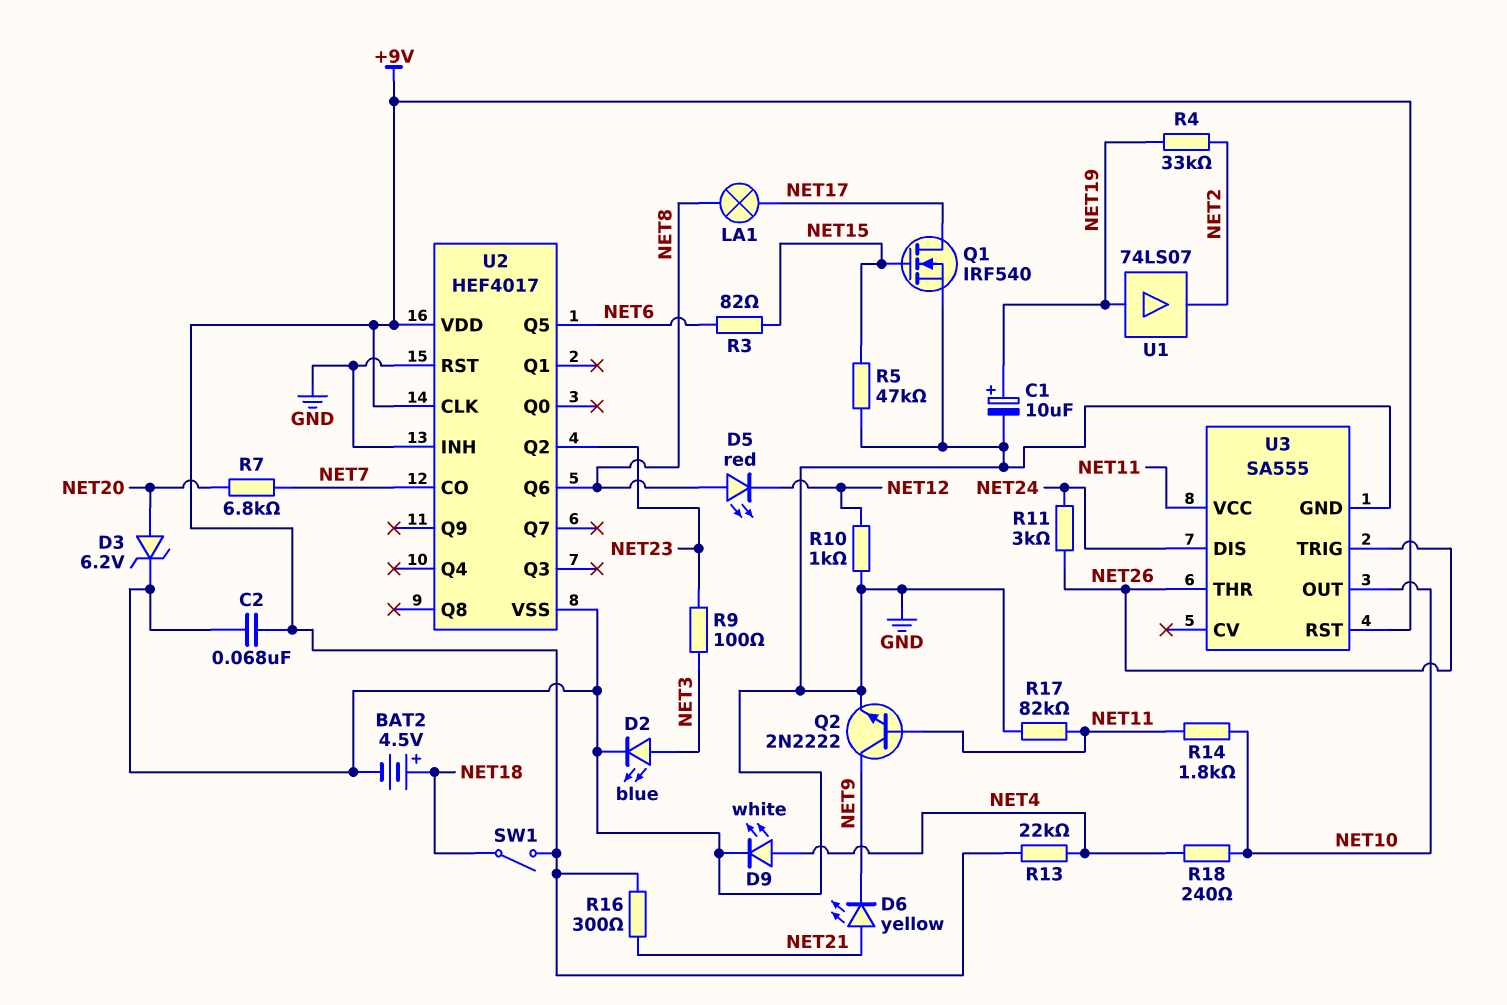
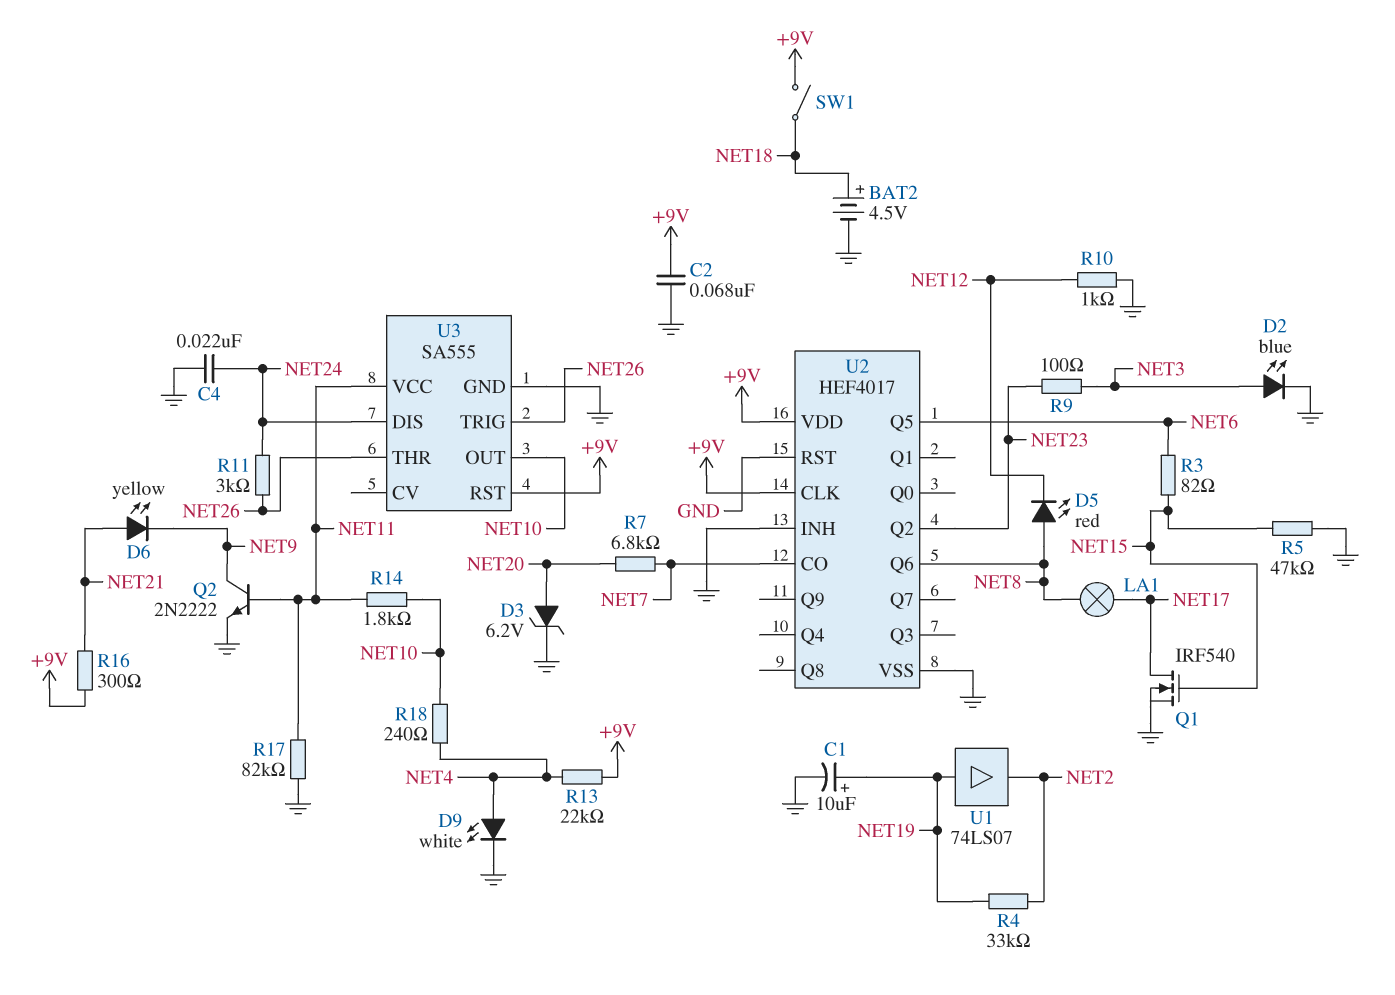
C4: none -> 22nF (GND, NET24)

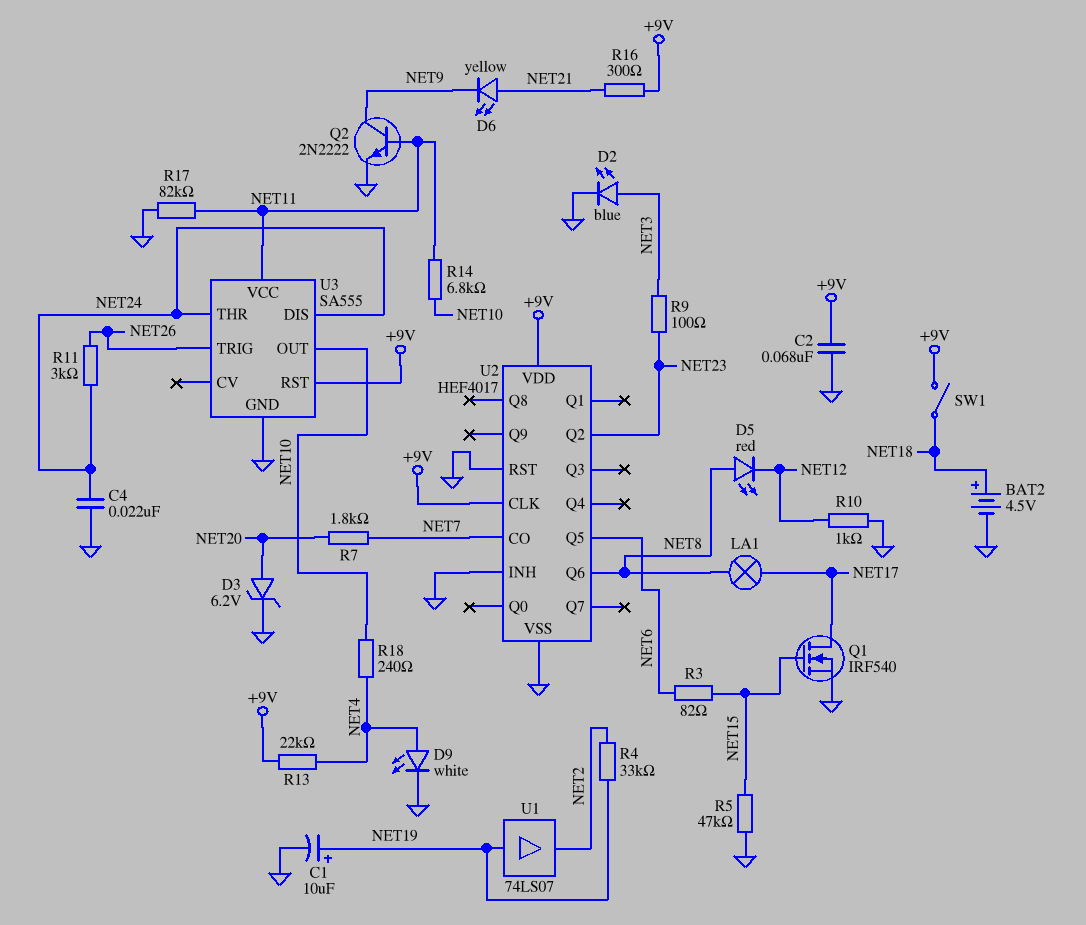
R7: 6.8k (NET7, NET20) -> 1.8k (NET7, NET20)
R14: 1.8k (NET10, NET11) -> 6.8k (NET10, NET11)
U3 pin THR: NET26 -> NET24

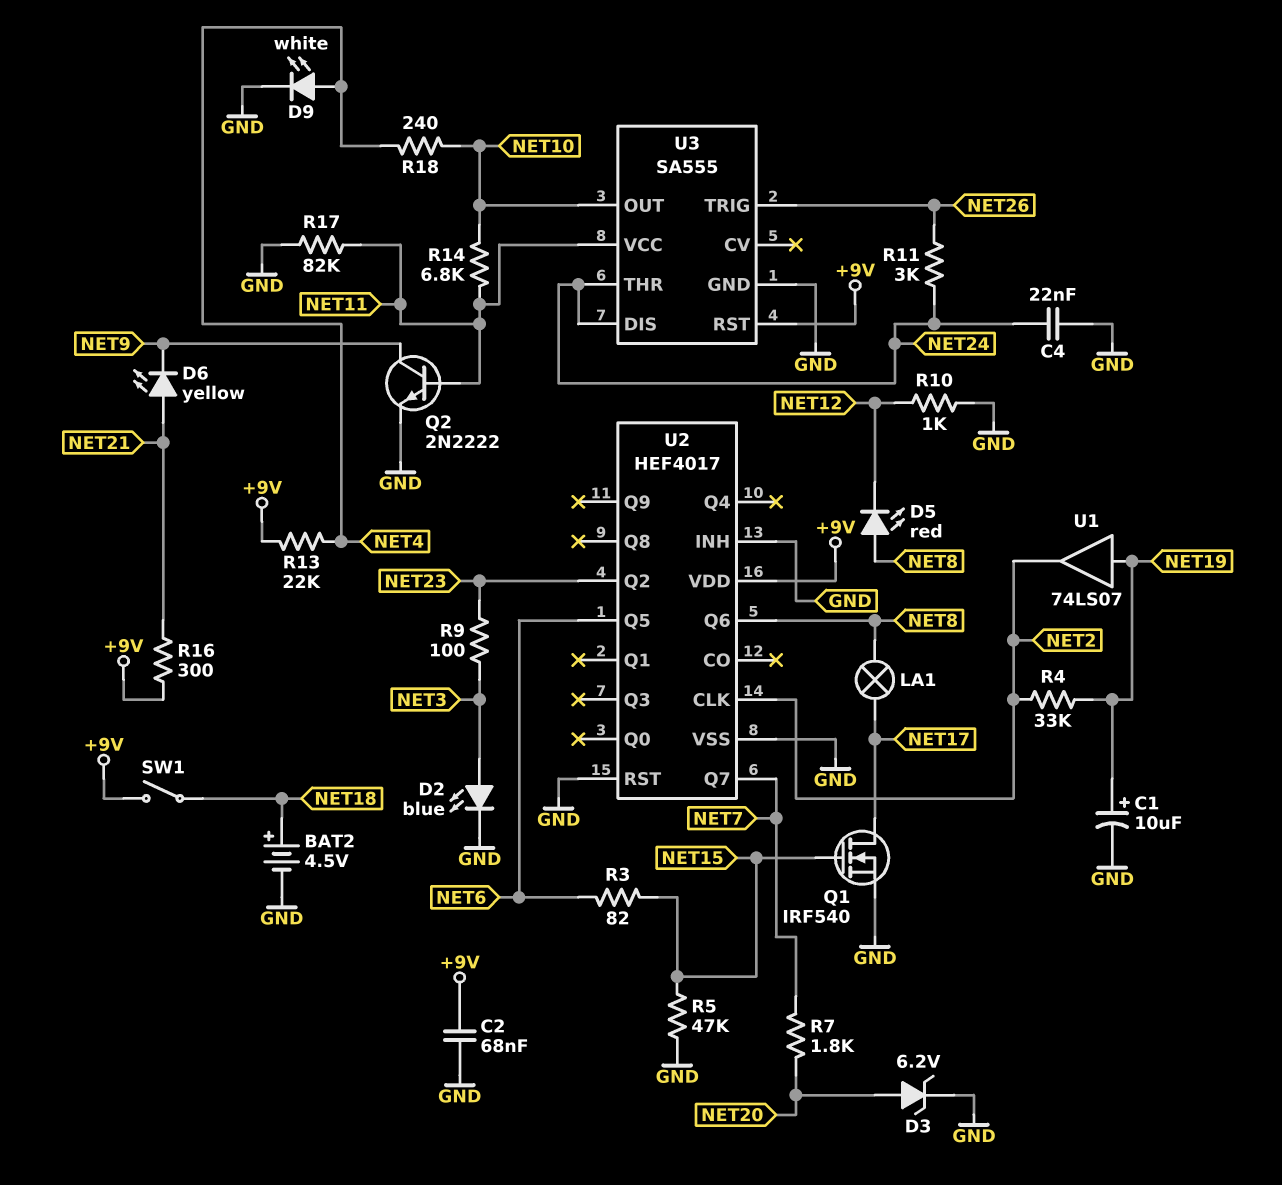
U2 pin CLK: +9V -> NET2
U2 pin CO: NET7 -> none
U2 pin Q7: none -> NET7

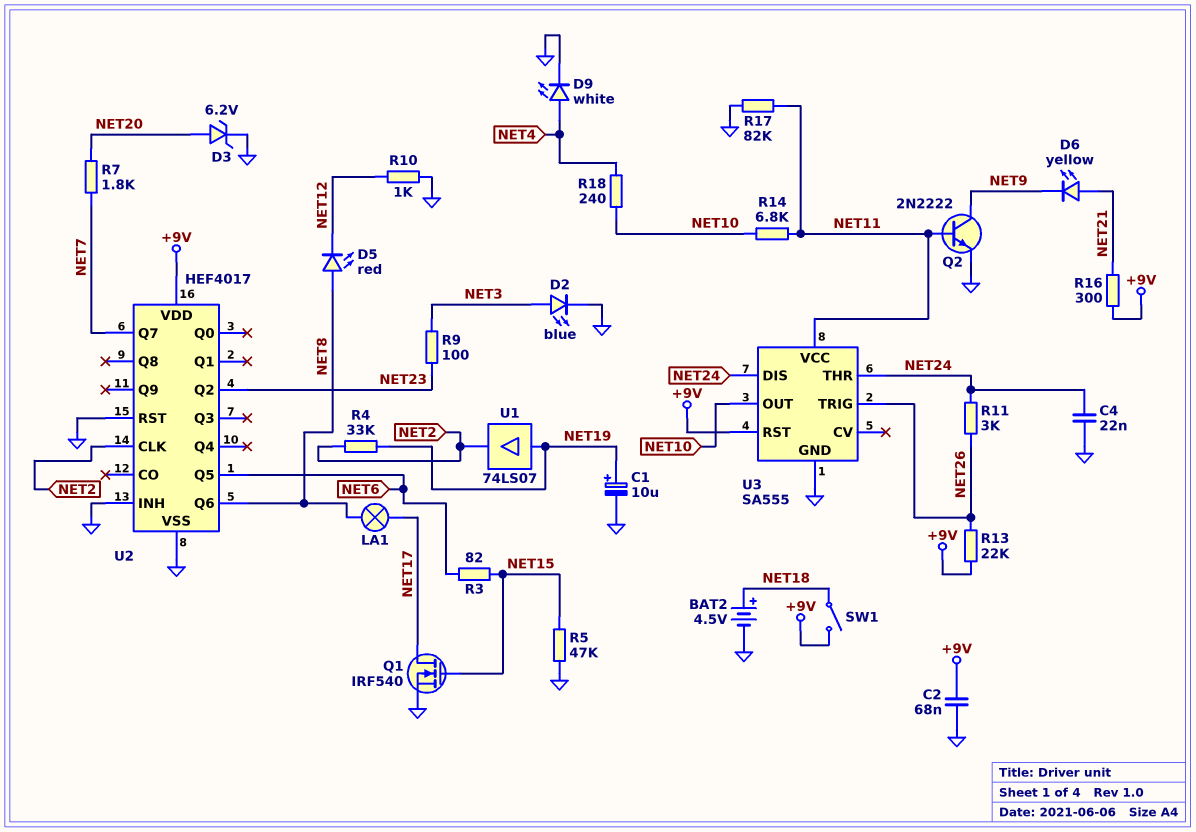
R13: 22k (+9V, NET4) -> 22k (+9V, NET26)

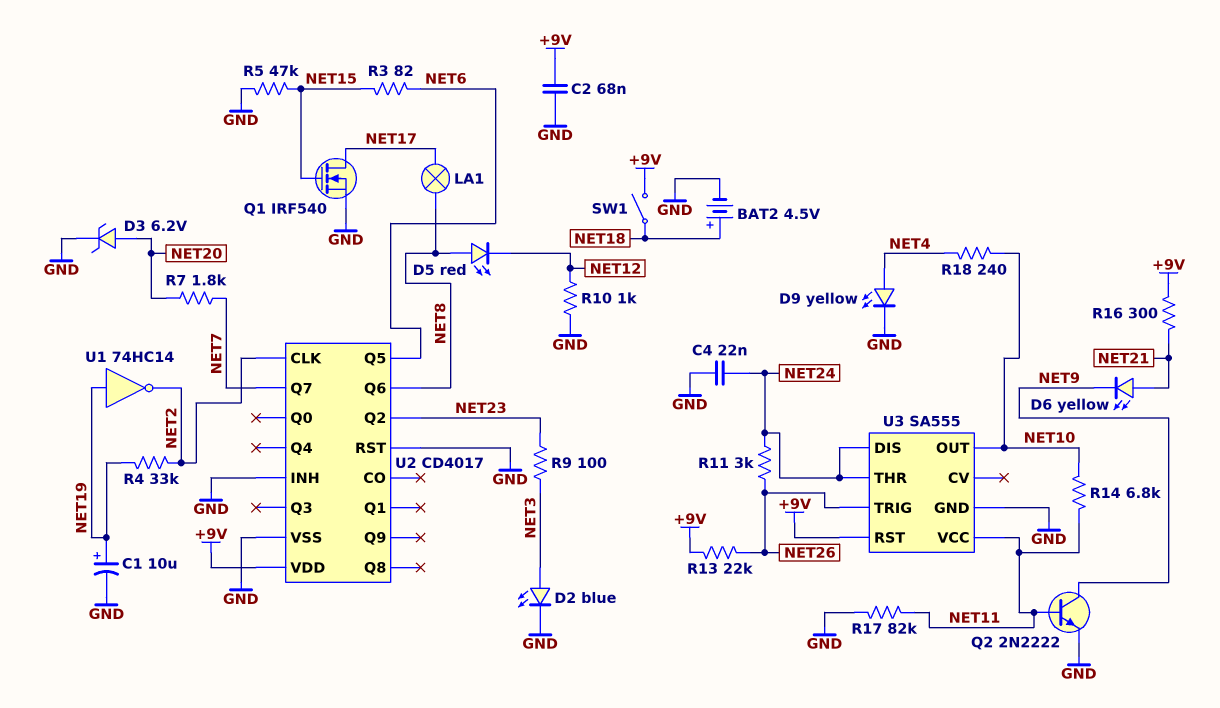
D9: LED white (A NET4, K GND) -> LED yellow (A NET4, K GND)
U1: buffer 74LS07 (in NET19, out NET2) -> NOT 74HC14 (in NET19, out NET2)
U2: HEF4017 -> CD4017

